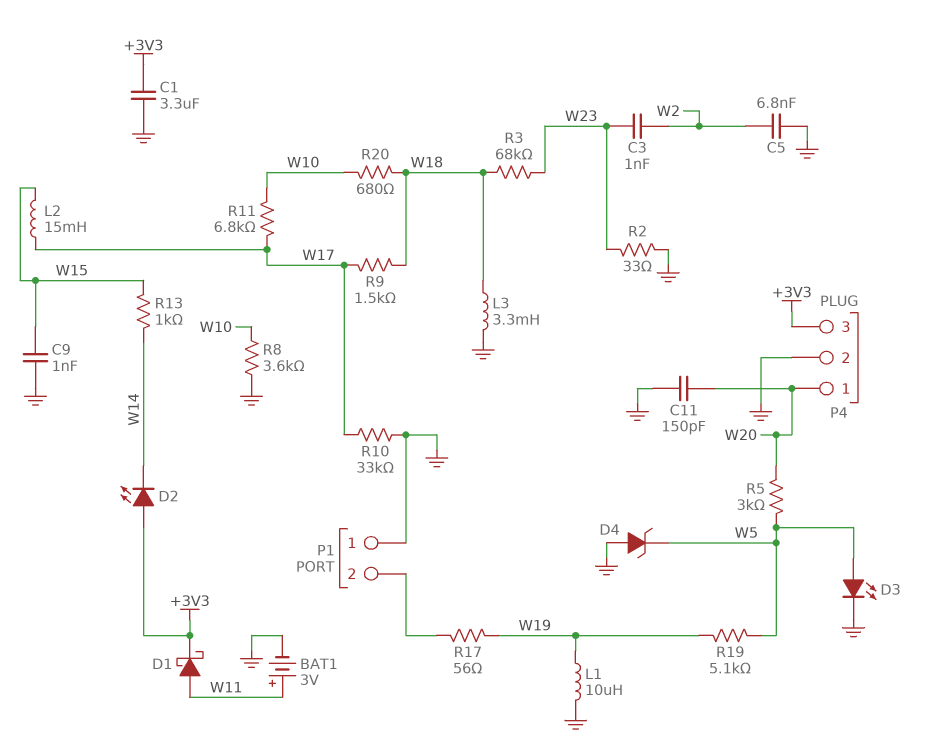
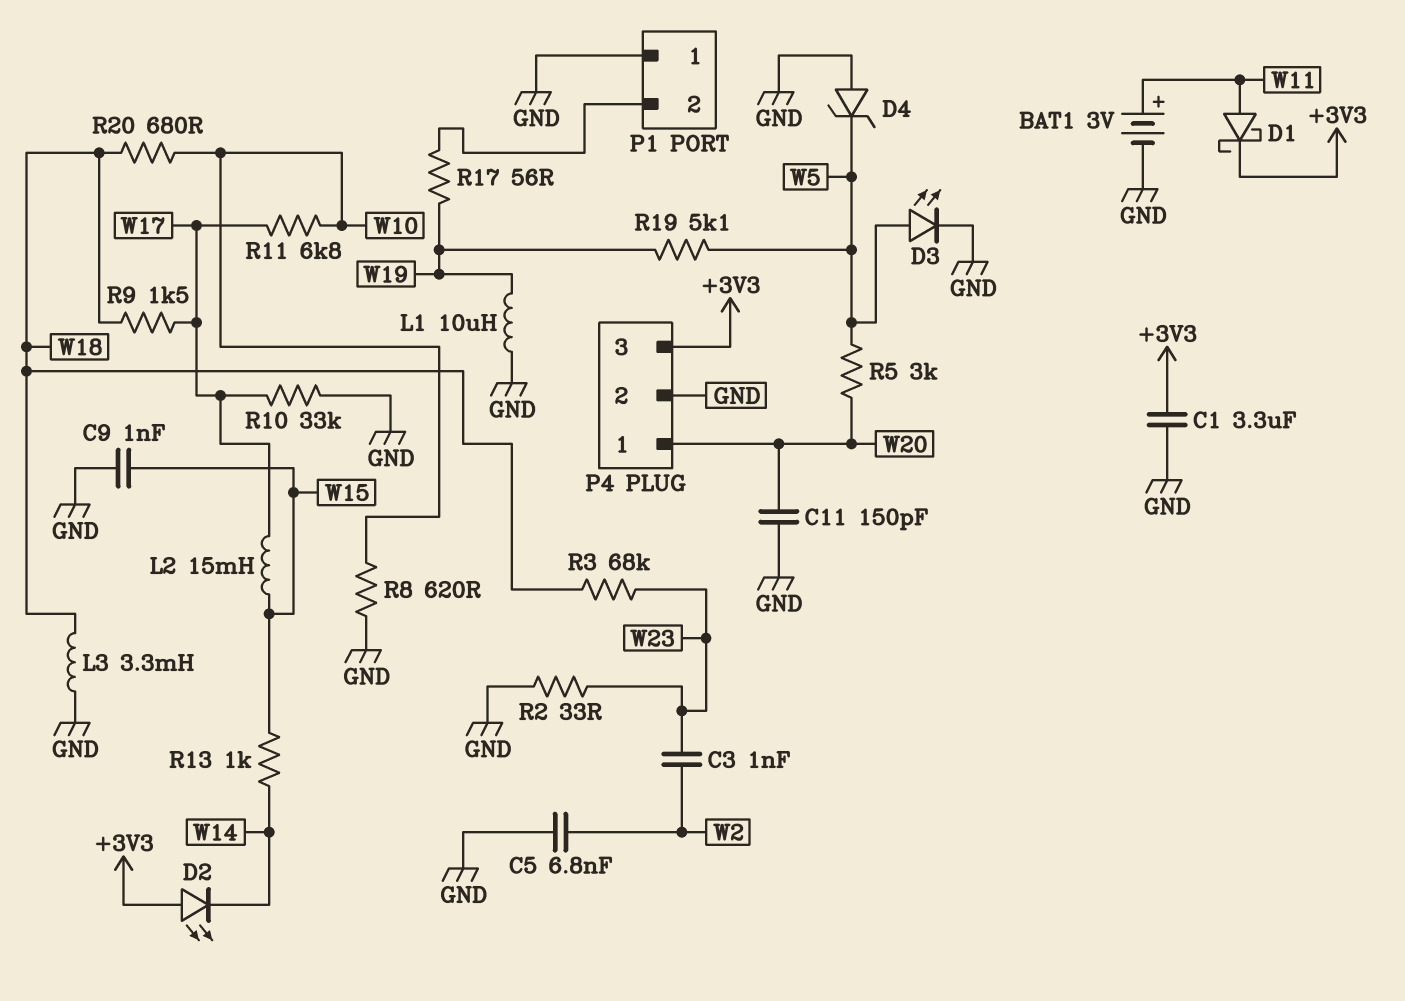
R8: 3.6k (GND, W10) -> 620 (GND, W10)

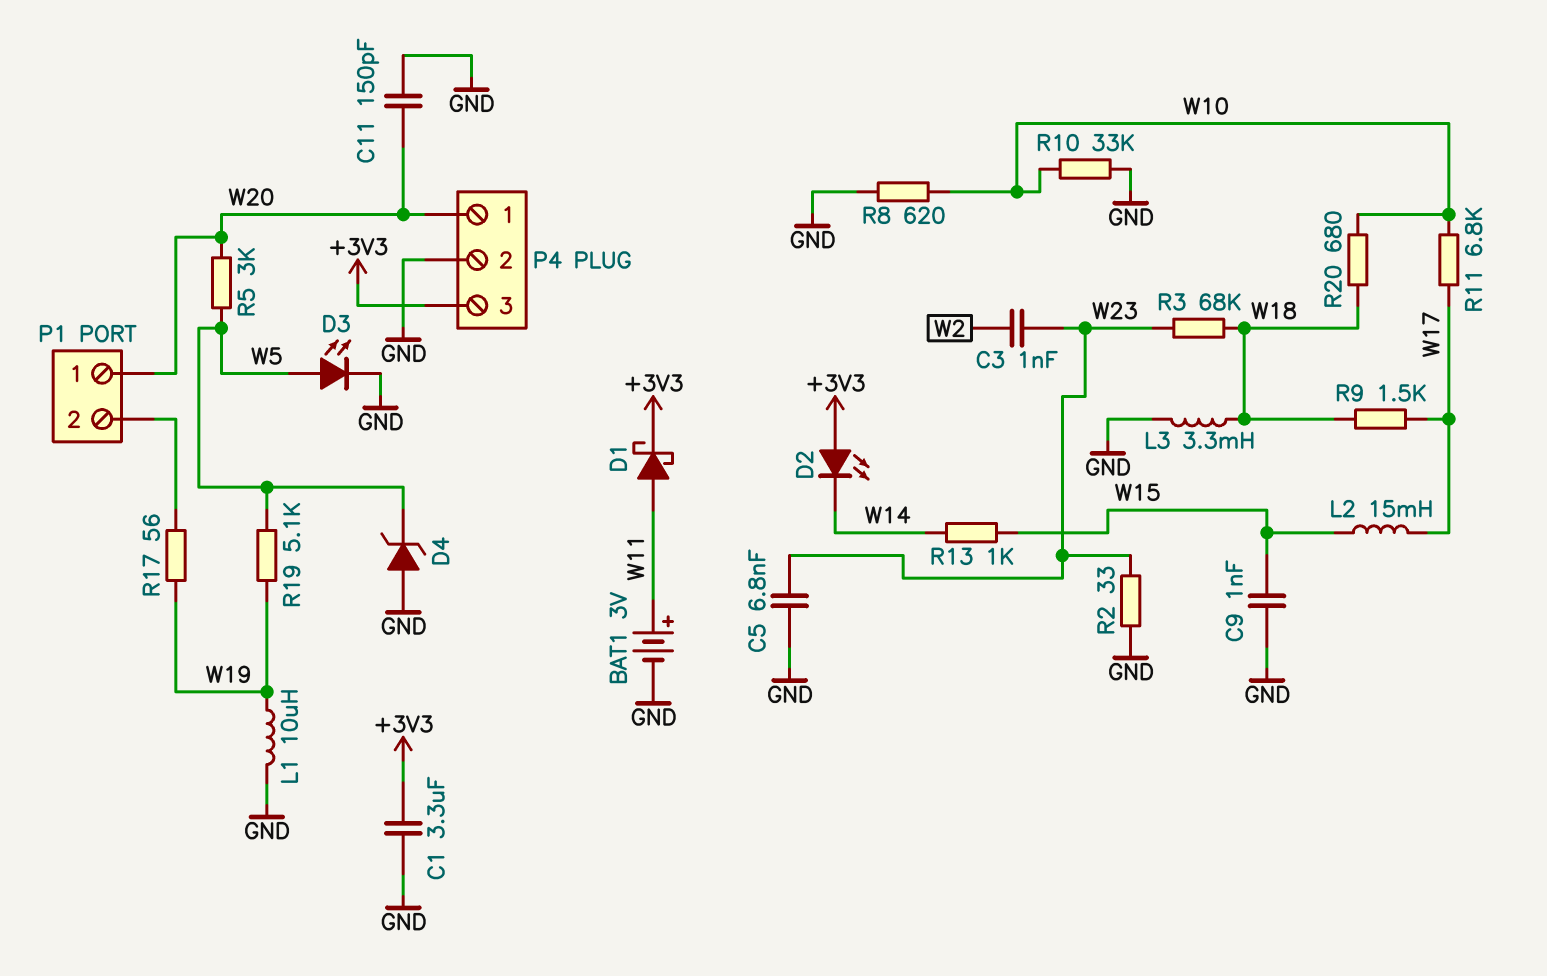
C5: 6.8nF (GND, W2) -> 6.8nF (GND, W23)
P1 pin 1: GND -> W20
R10: 33k (GND, W17) -> 33k (GND, W10)

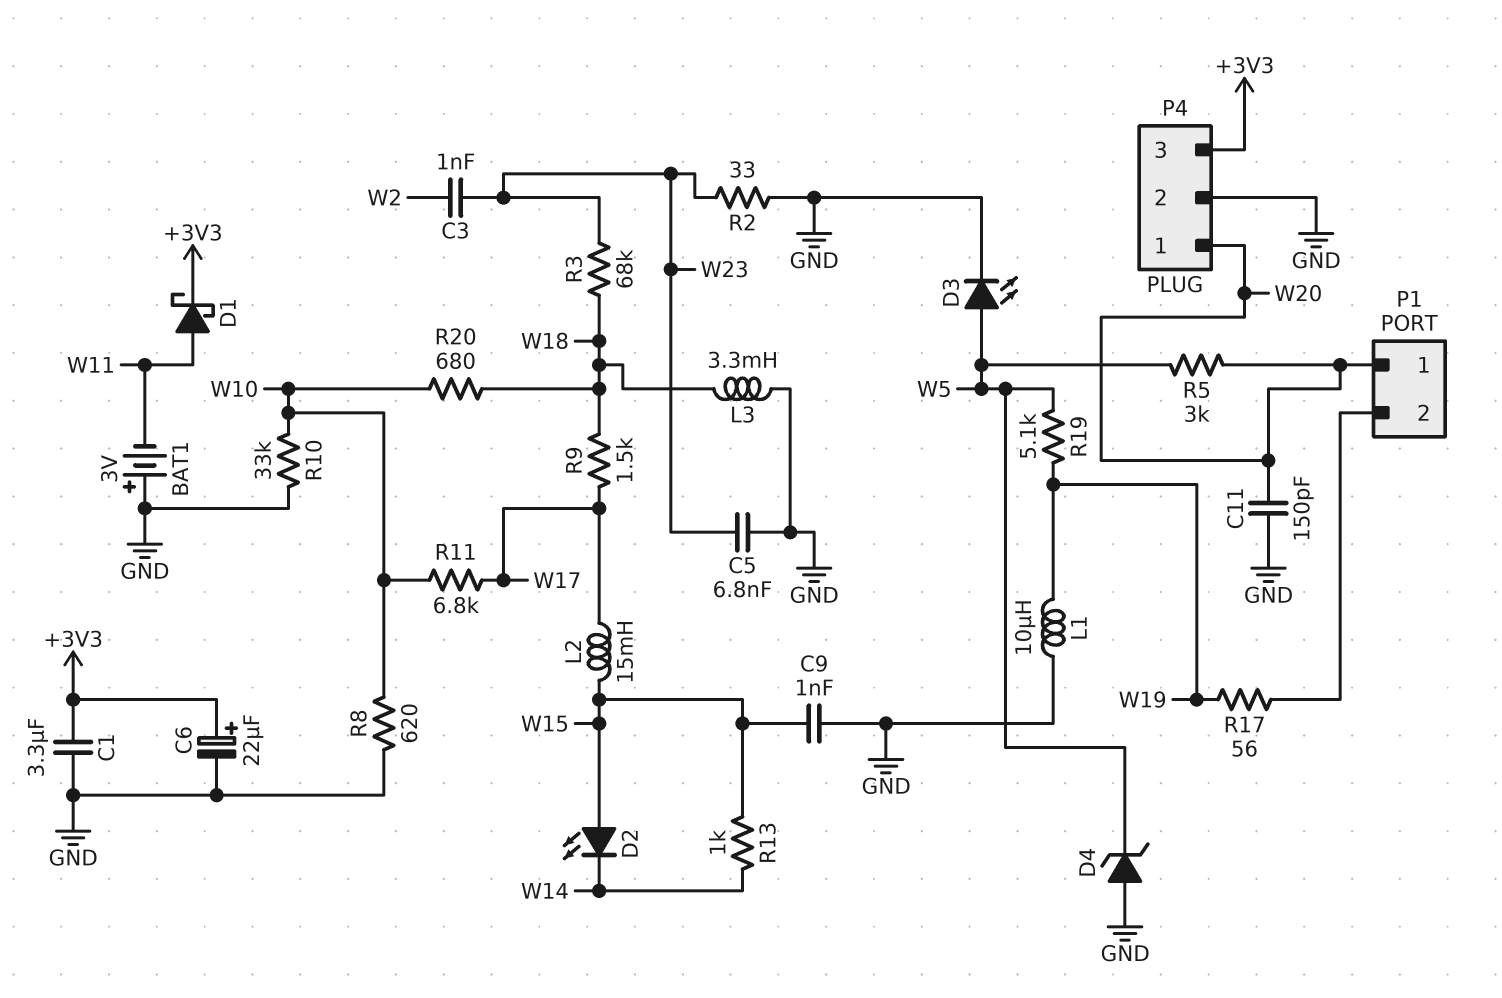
BAT1: 3V (plus W11, minus GND) -> 3V (plus GND, minus W11)
C6: none -> 22uF (plus +3V3, minus GND)
D2: LED (A +3V3, K W14) -> LED (A W15, K W14)

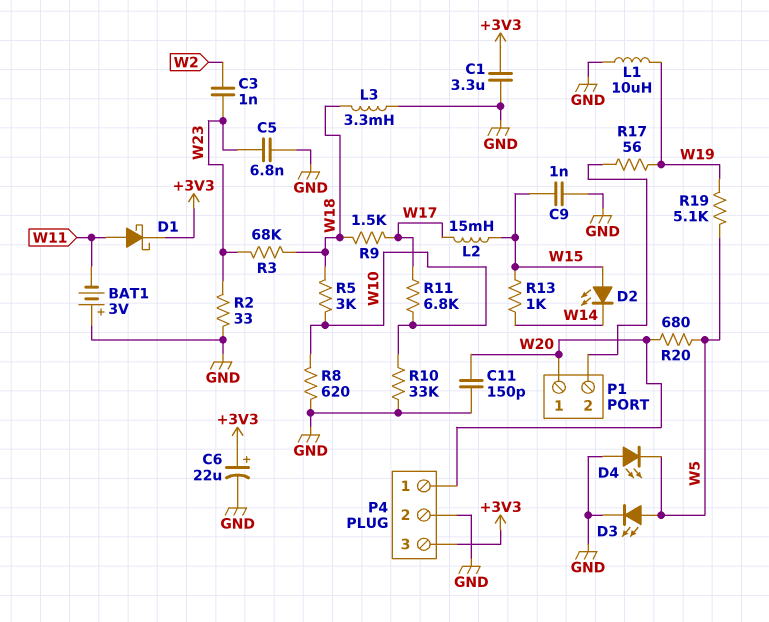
D4: zener (A GND, K W5) -> LED (A GND, K W5)
R5: 3k (W5, W20) -> 3k (W10, W18)
R20: 680 (W10, W18) -> 680 (W5, W20)

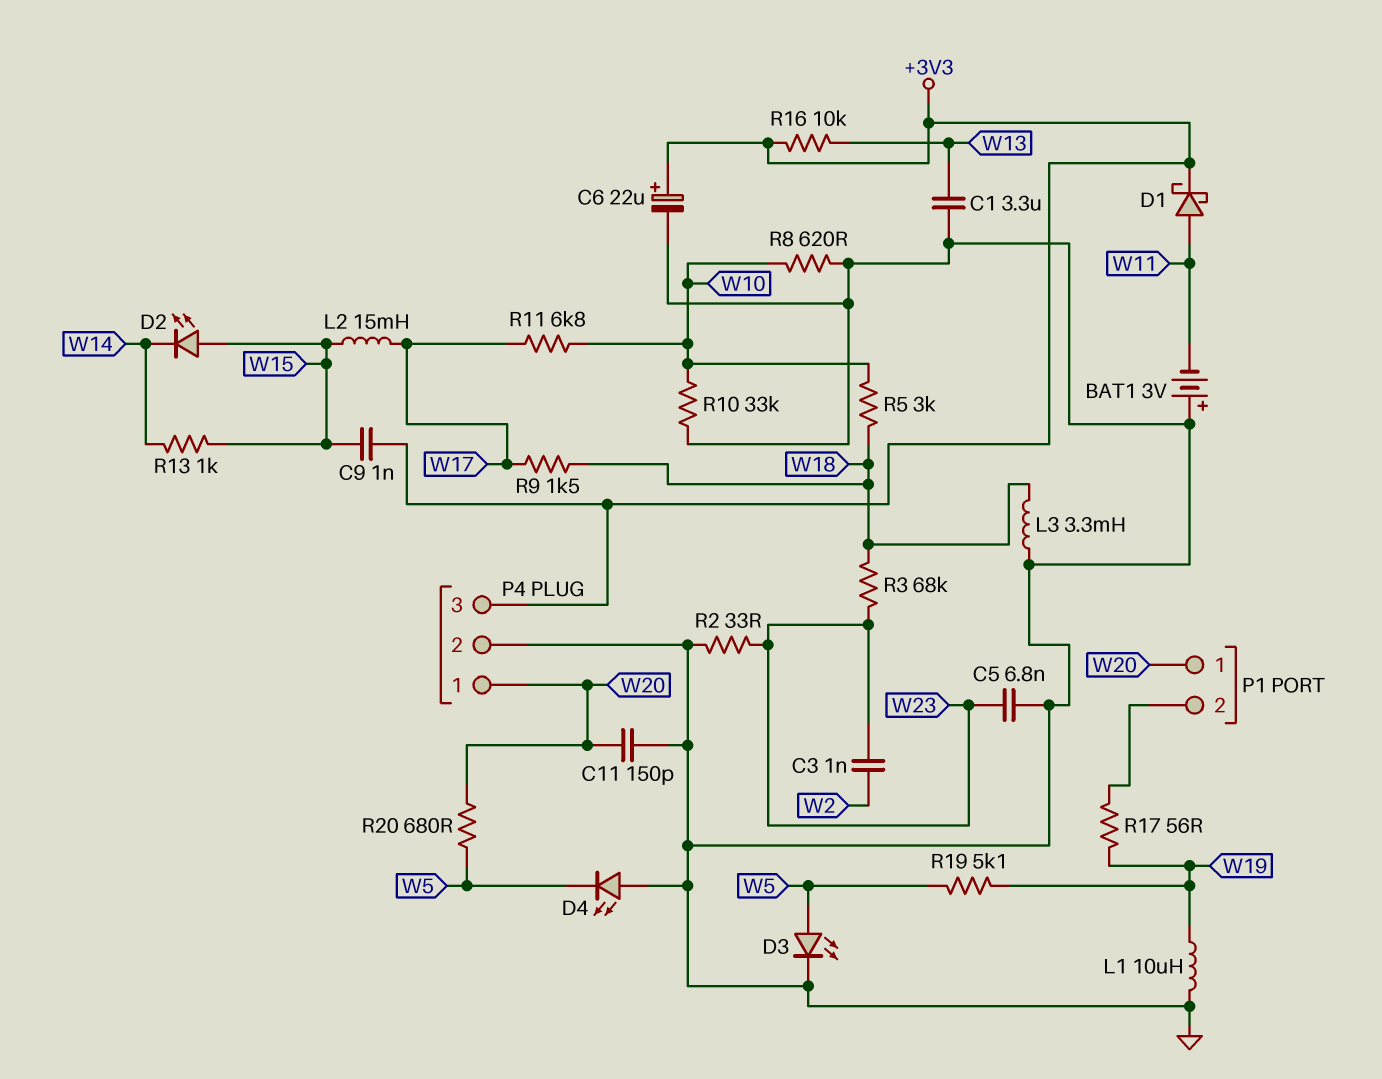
C1: 3.3uF (+3V3, GND) -> 3.3uF (GND, W13)
C9: 1nF (GND, W15) -> 1nF (+3V3, W15)
R16: none -> 10k (+3V3, W13)

